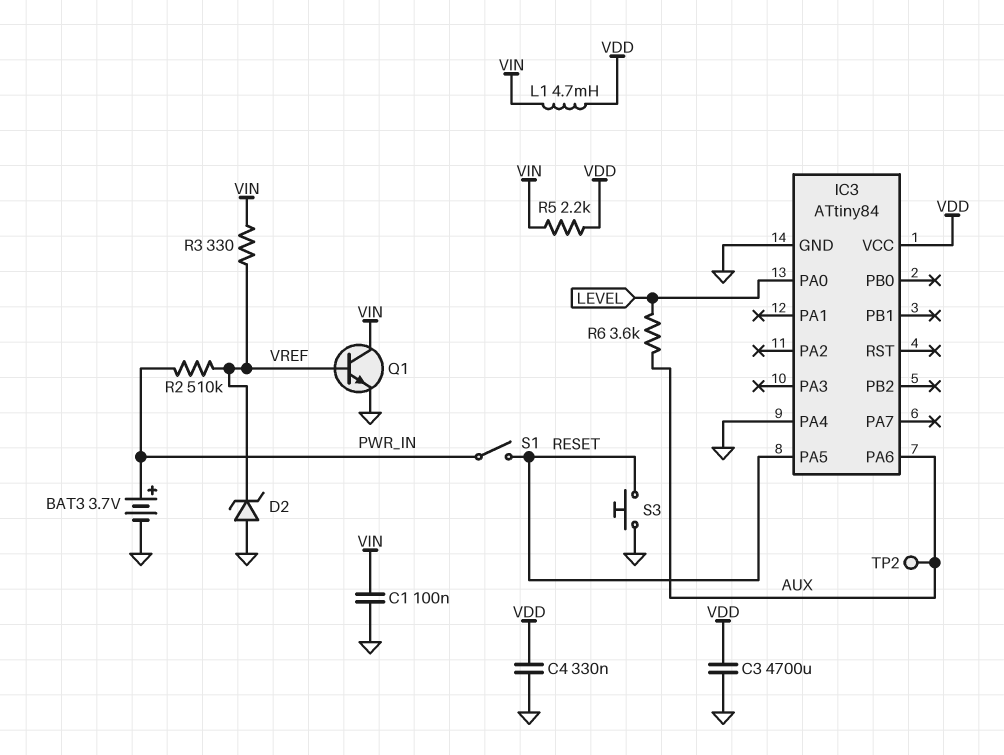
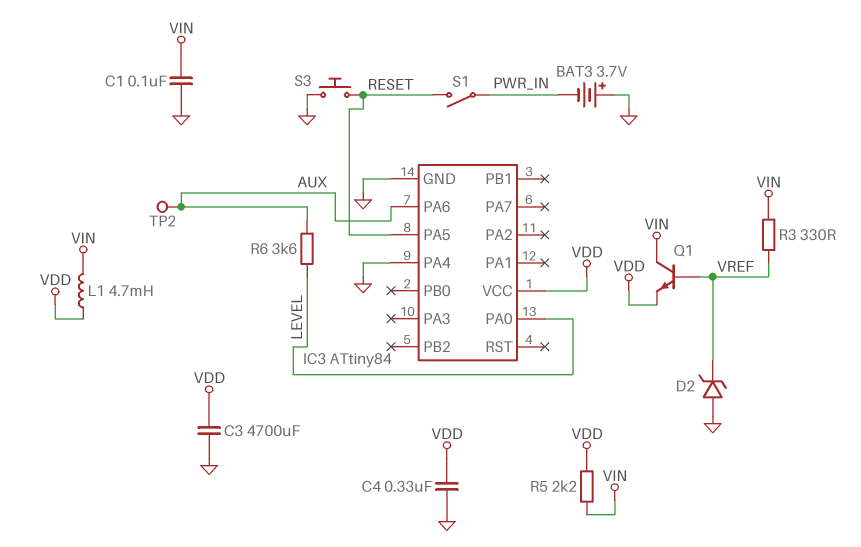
BAT3: 3.7V (plus PWR_IN, minus GND) -> 3.7V (plus GND, minus PWR_IN)
Q1: NPN (B VREF, C VIN, E GND) -> NPN (B VREF, C VIN, E VDD)
R2: 510k (PWR_IN, VREF) -> none

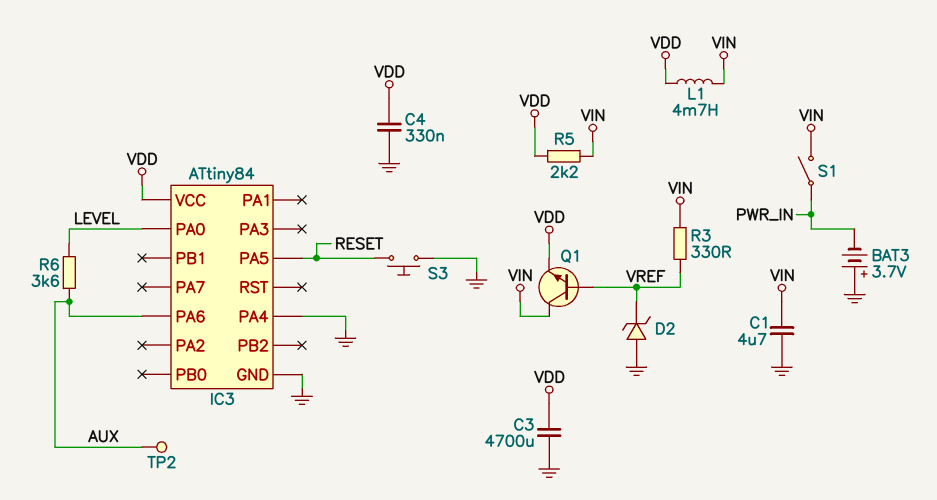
C1: 100nF (GND, VIN) -> 4.7uF (GND, VIN)
S1: switch (PWR_IN, RESET) -> switch (PWR_IN, VIN)

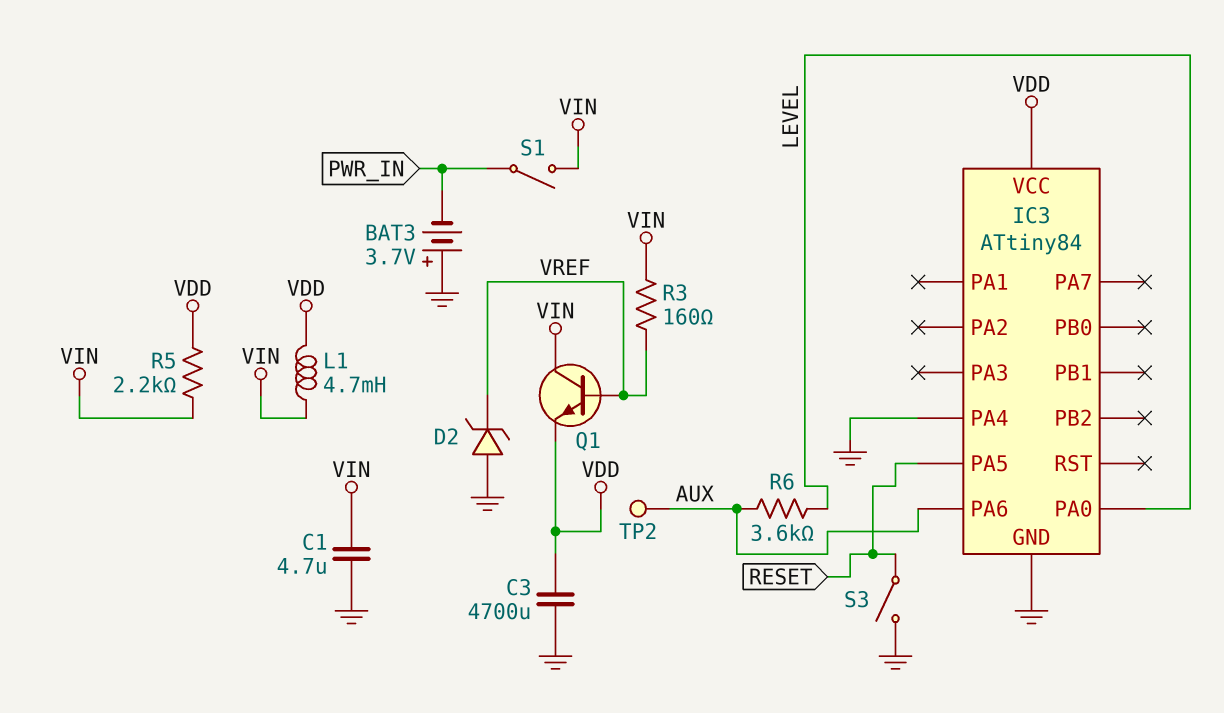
C4: 330nF (GND, VDD) -> none
R3: 330 (VIN, VREF) -> 160 (VIN, VREF)
S3: button (GND, RESET) -> switch (GND, RESET)

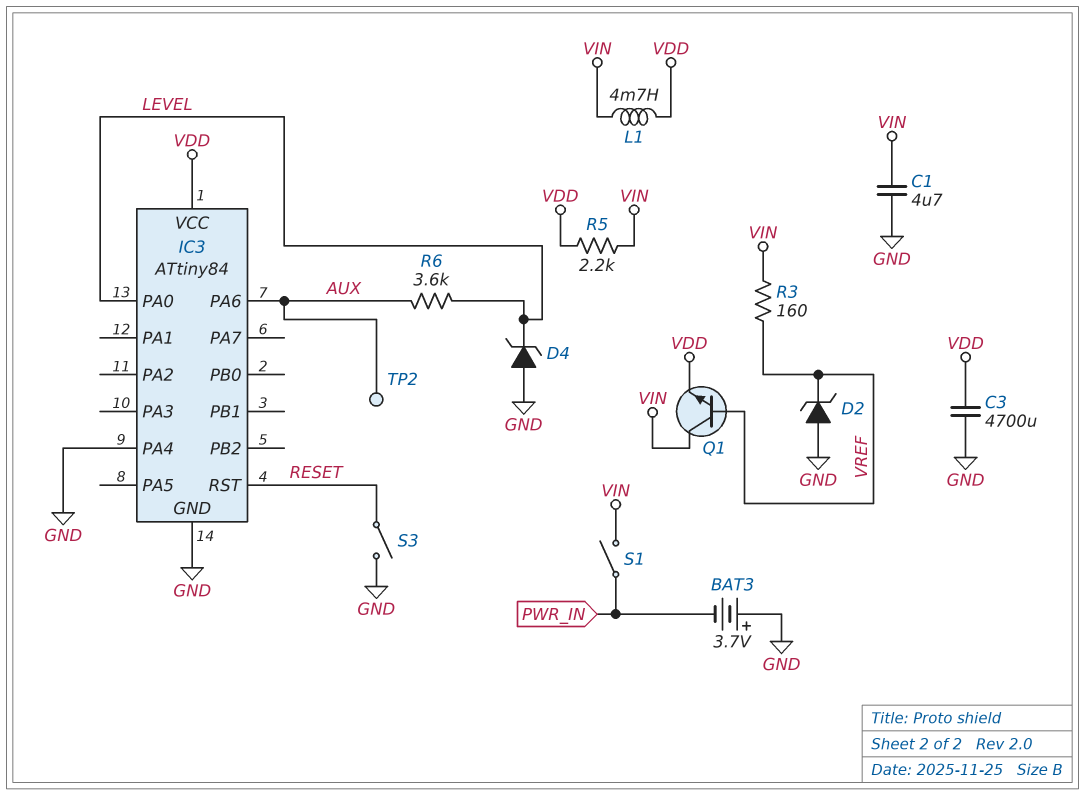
D4: none -> zener (A GND, K LEVEL)
IC3 pin PA5: RESET -> none
IC3 pin RST: none -> RESET

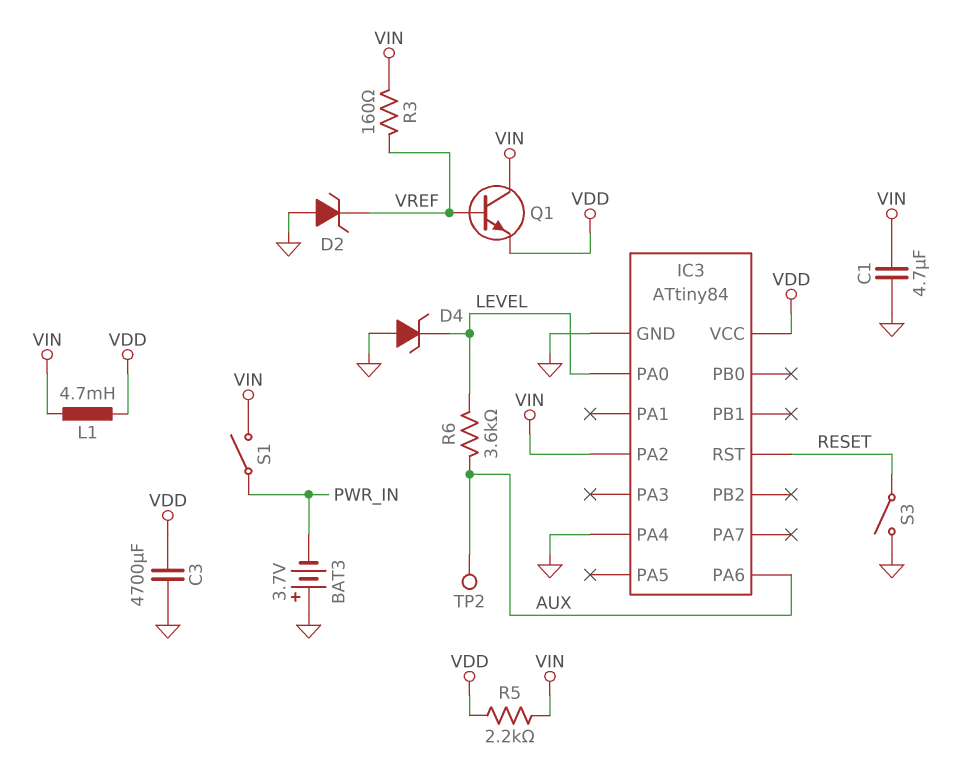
IC3 pin PA2: none -> VIN

